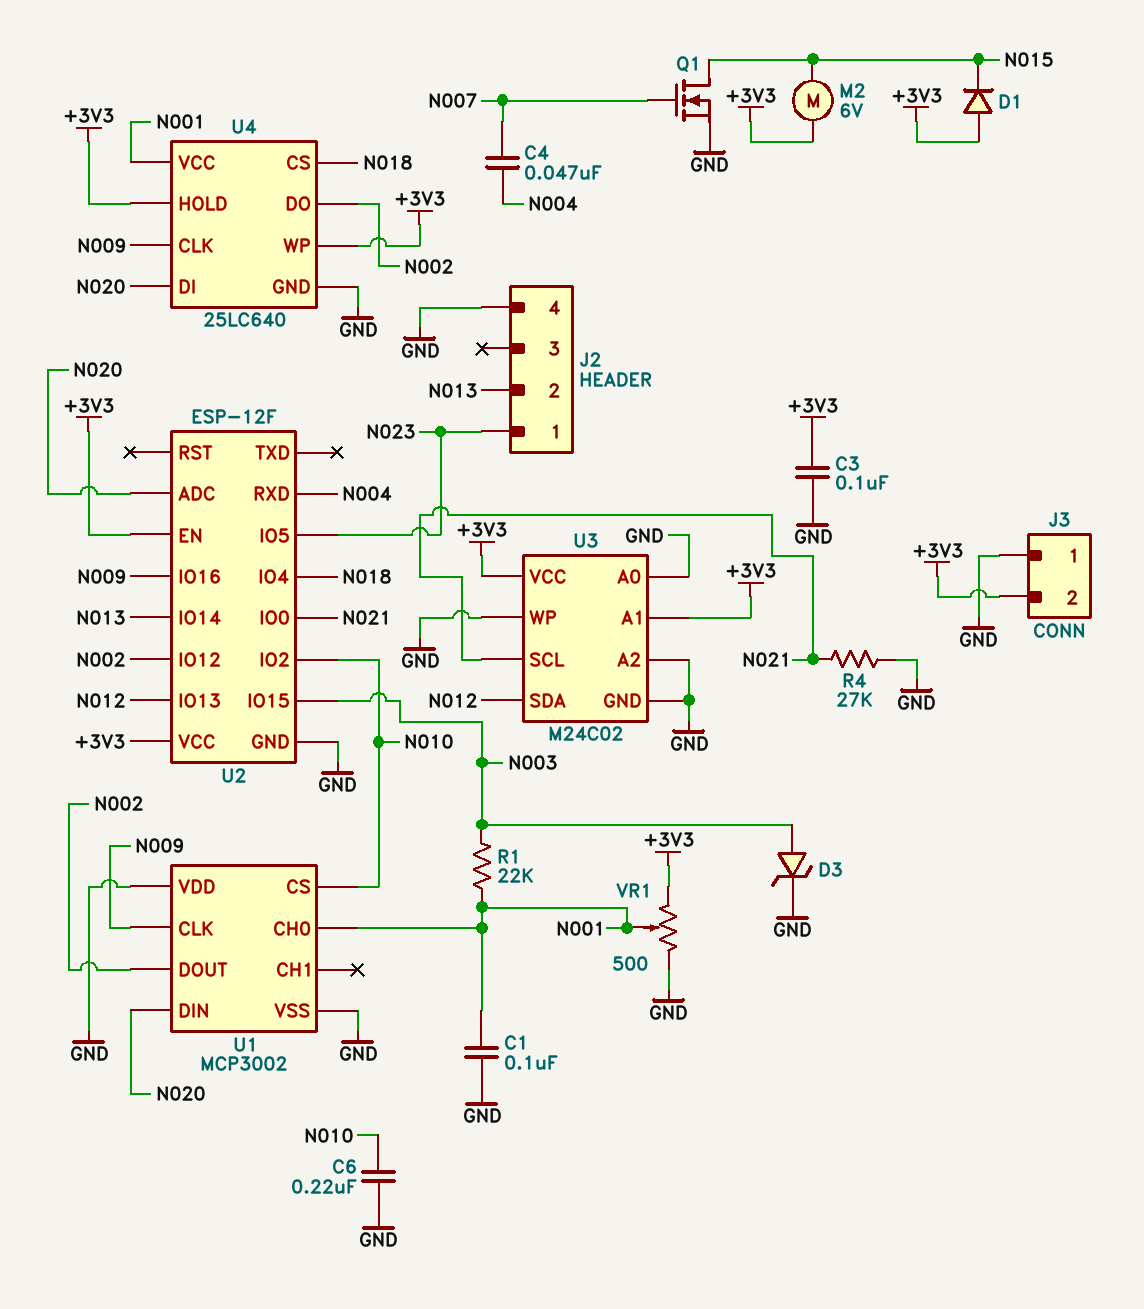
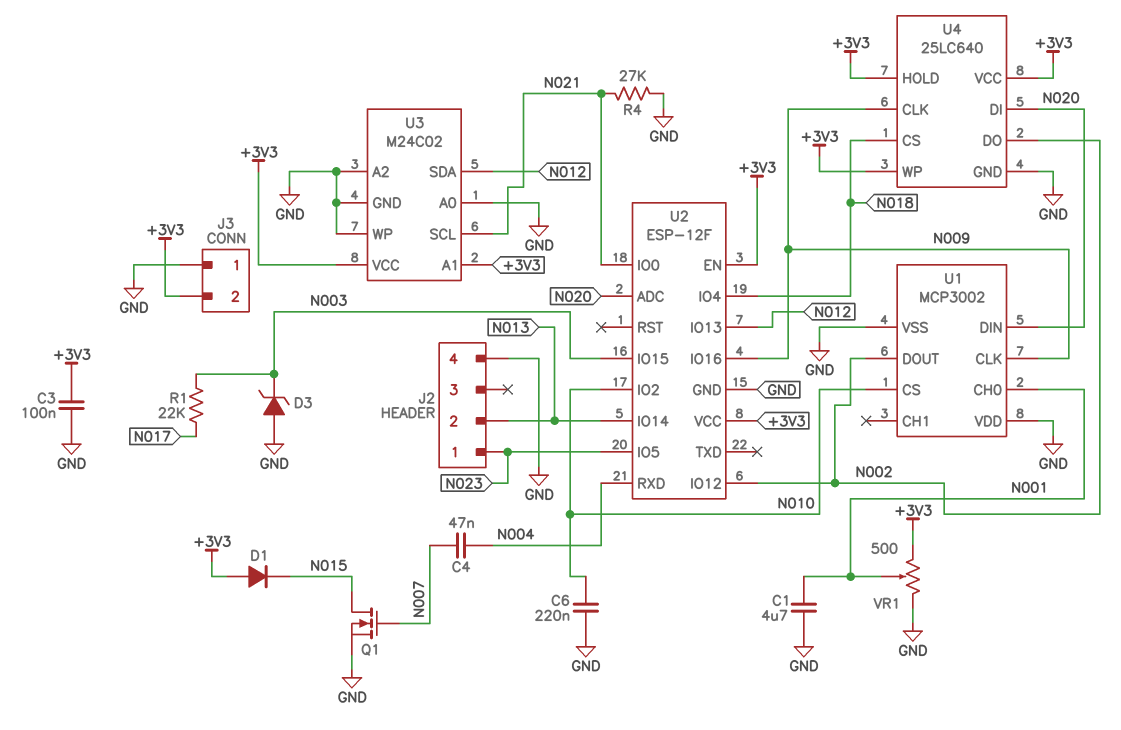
C1: 100nF (GND, N001) -> 4.7uF (GND, N001)
D3: zener (A N003, K GND) -> zener (A GND, K N003)
M2: motor 6V (+3V3, N015) -> none
R1: 22k (N001, N003) -> 22k (N003, N017)
U4 pin VCC: N001 -> +3V3

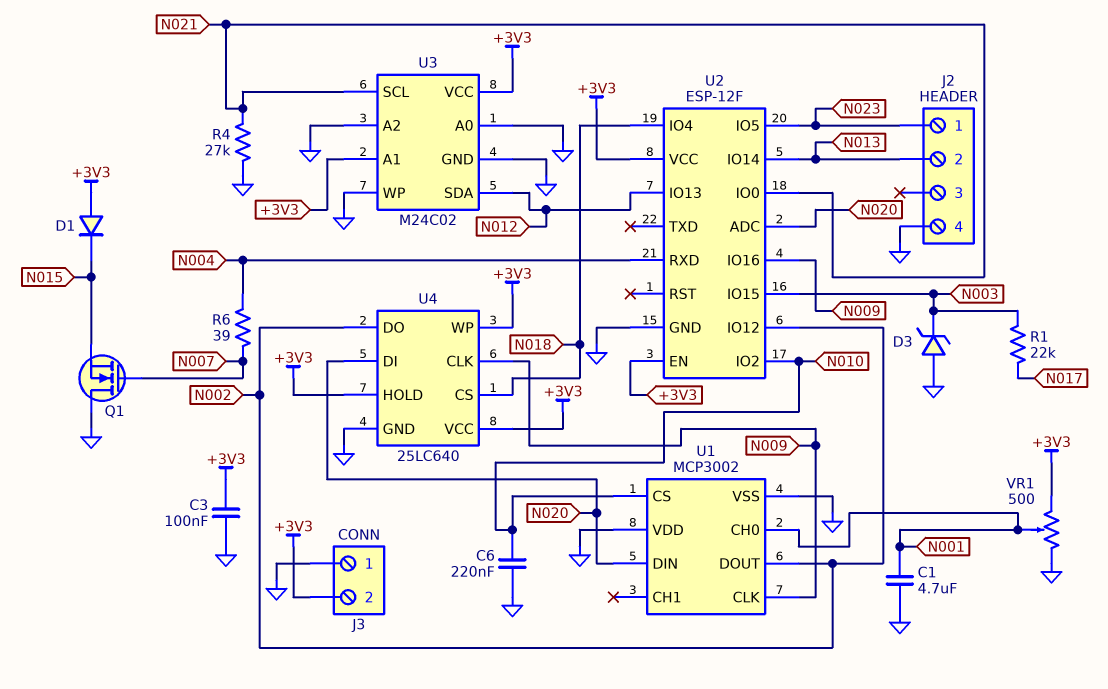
C4: 47nF (N004, N007) -> none
Q1: NMOS (G N007, D N015, S GND) -> NMOS (G N007, D GND, S N015)
R6: none -> 39 (N004, N007)

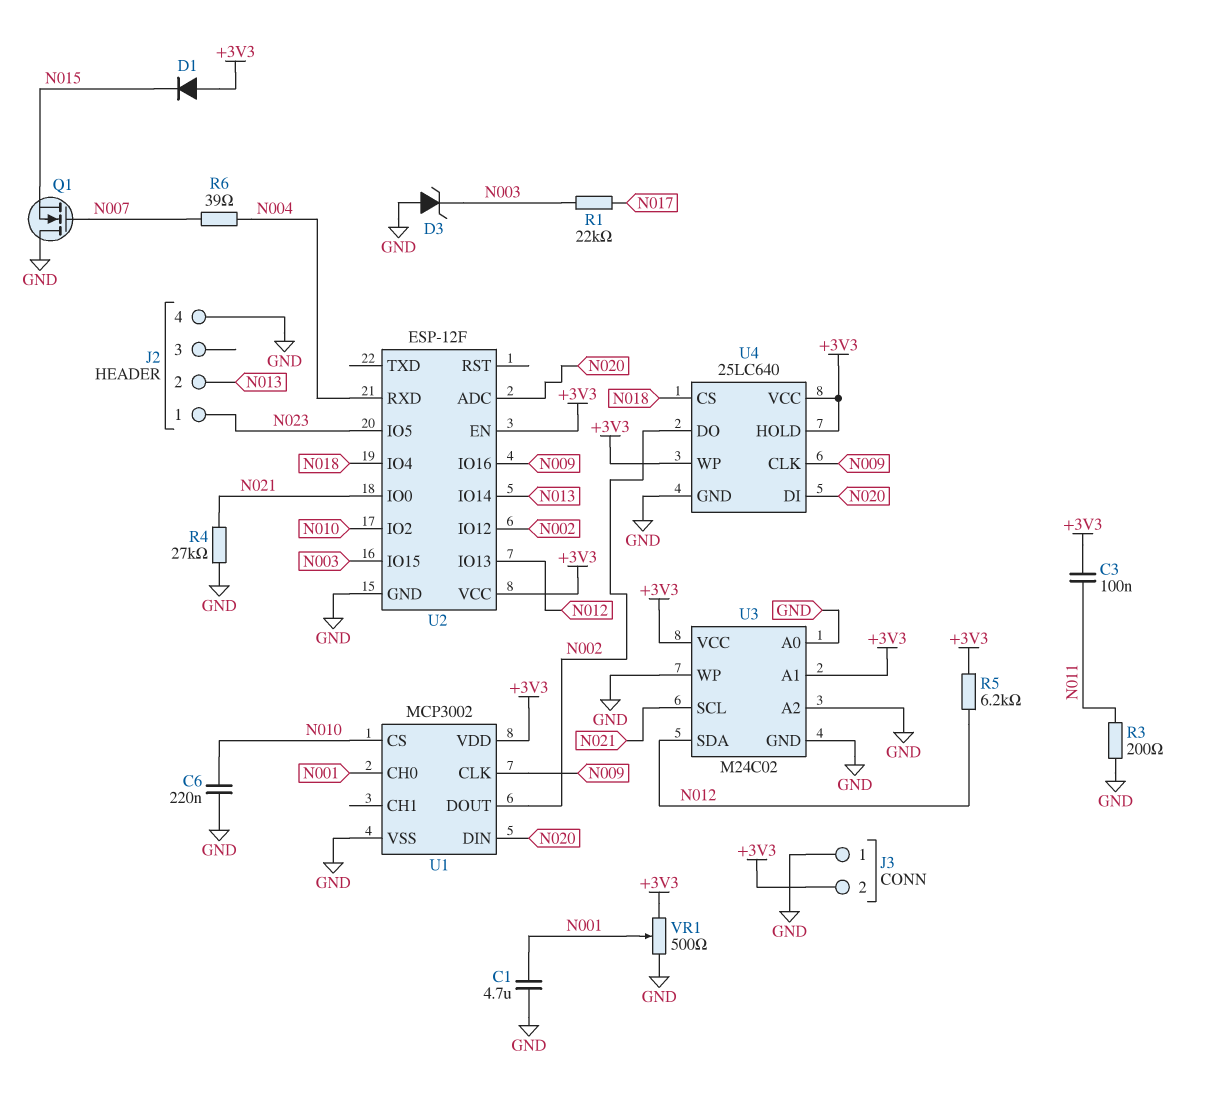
C3: 100nF (+3V3, GND) -> 100nF (+3V3, N011)
R3: none -> 200 (GND, N011)
R5: none -> 6.2k (+3V3, N012)
U1 pin VDD: GND -> +3V3

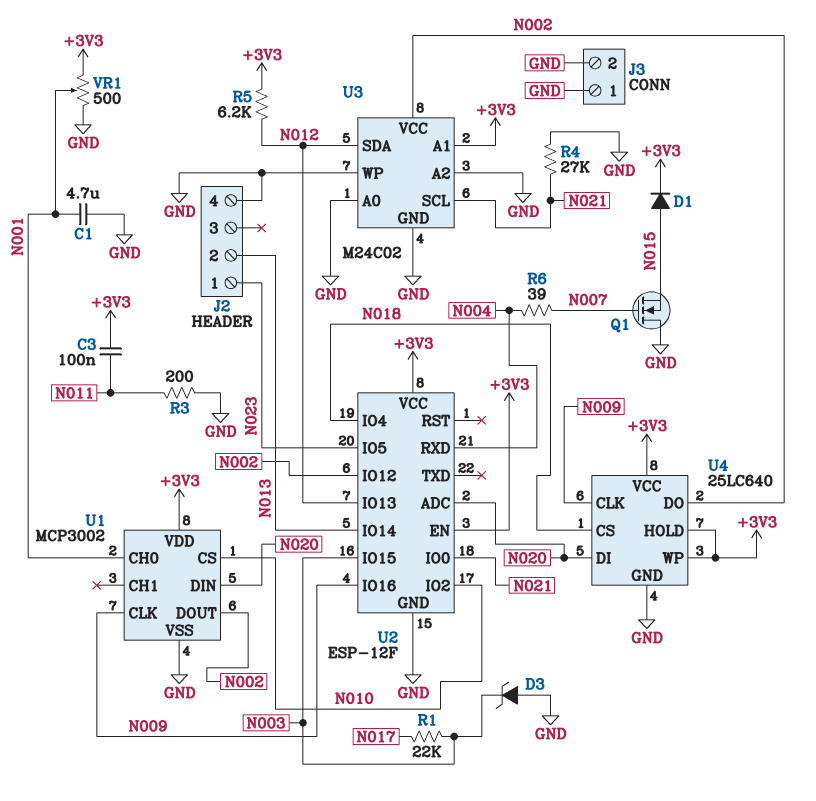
C6: 220nF (GND, N010) -> none
D1: diode (A +3V3, K N015) -> diode (A N015, K +3V3)
J3 pin 2: +3V3 -> GND
U3 pin VCC: +3V3 -> N002

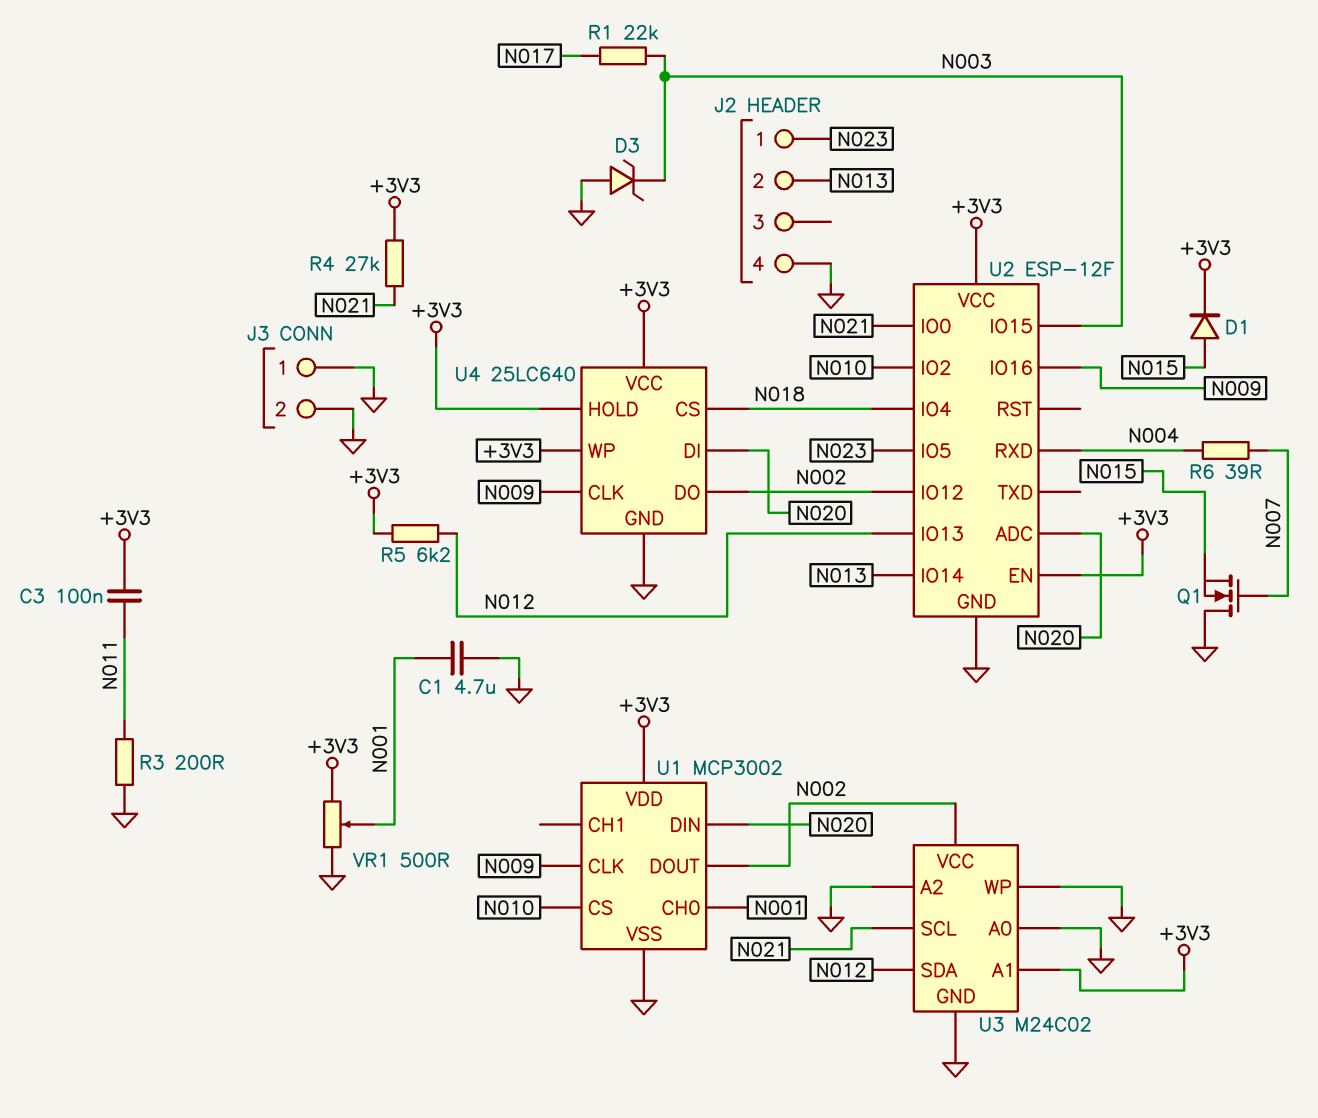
R4: 27k (GND, N021) -> 27k (+3V3, N021)

